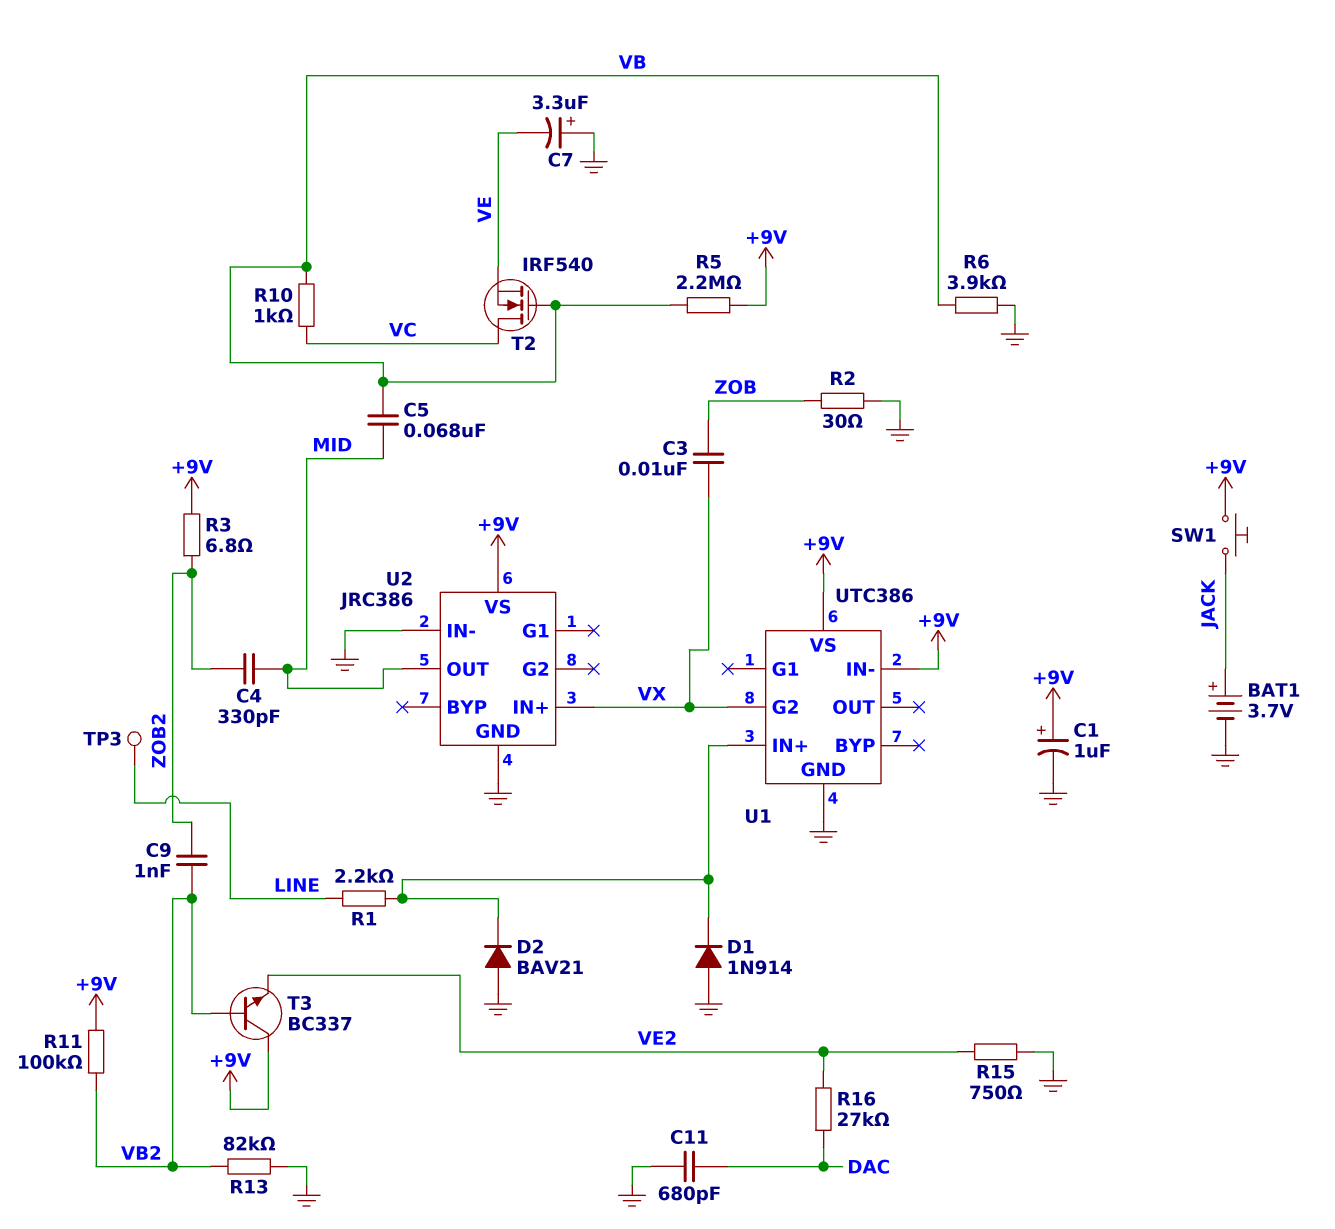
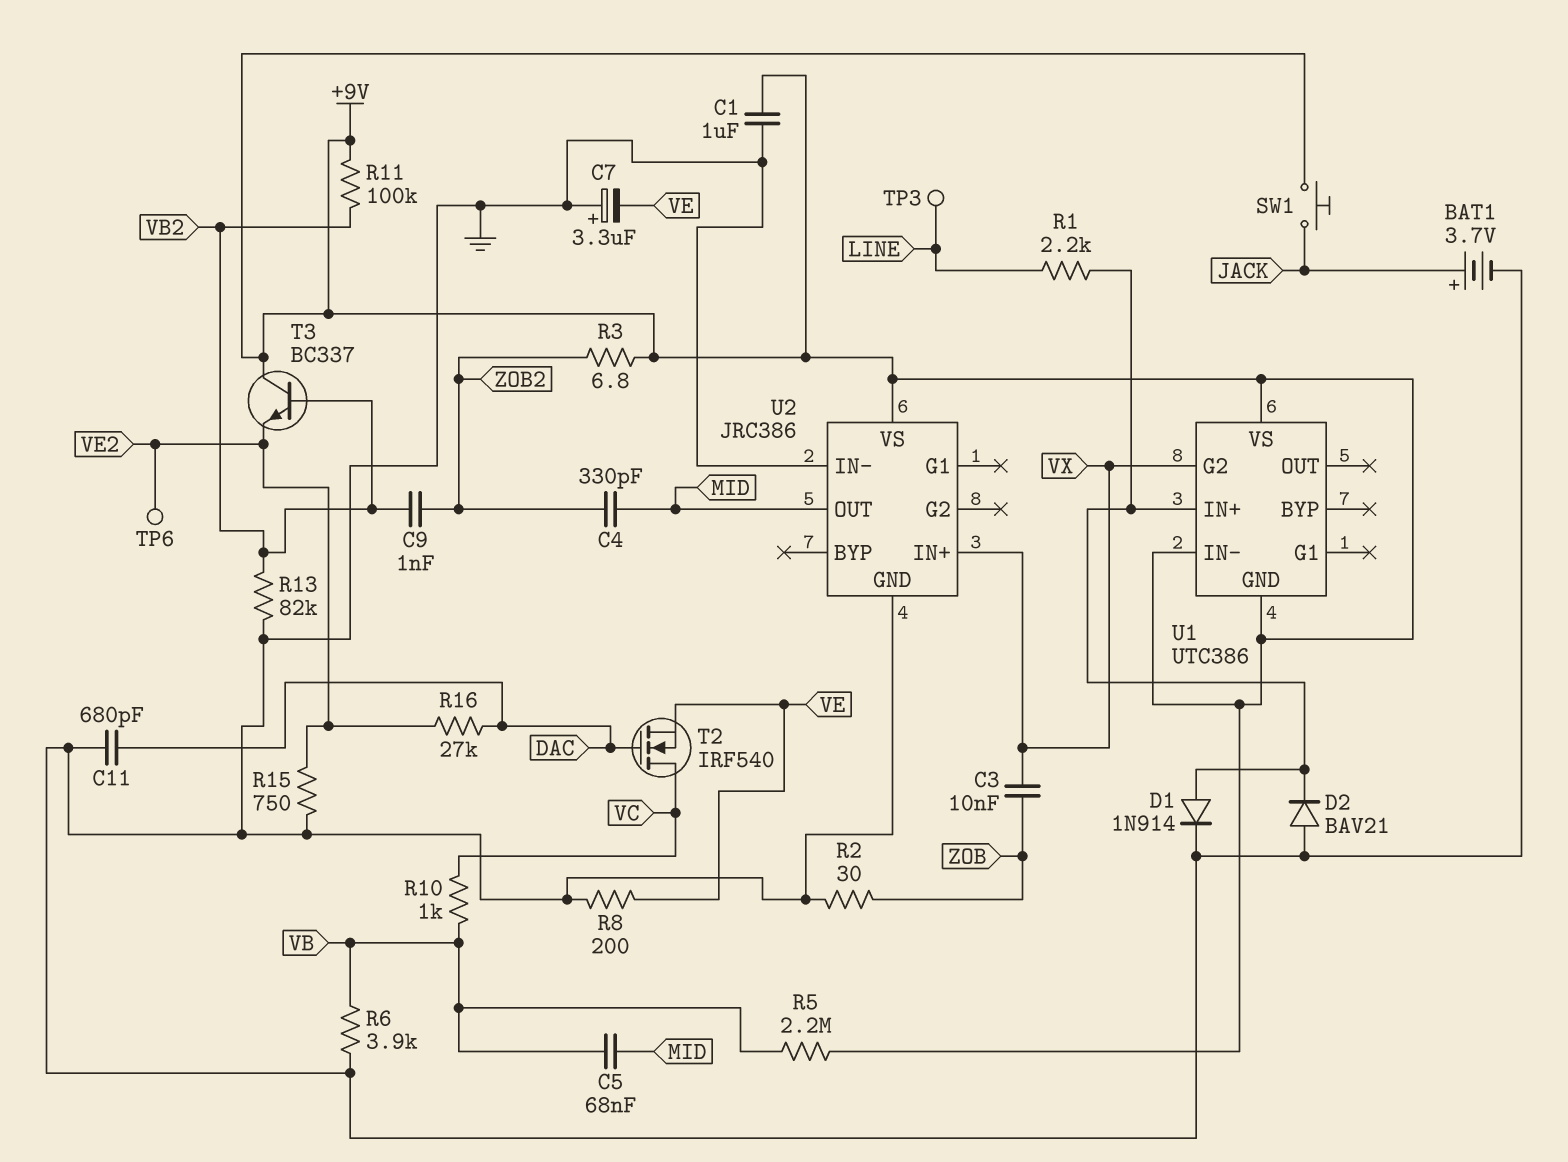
C1: 1uF (plus +9V, minus GND) -> 1uF (+9V, GND)
D1: diode 1N914 (A GND, K U1/IN+) -> diode 1N914 (A U1/IN+, K GND)
R8: none -> 200 (GND, VE)
T2: NMOS IRF540 (G VB, D VC, S VE) -> NMOS IRF540 (G DAC, D VC, S VE)
TP6: none -> test point (VE2)
U1 pin GND: GND -> +9V

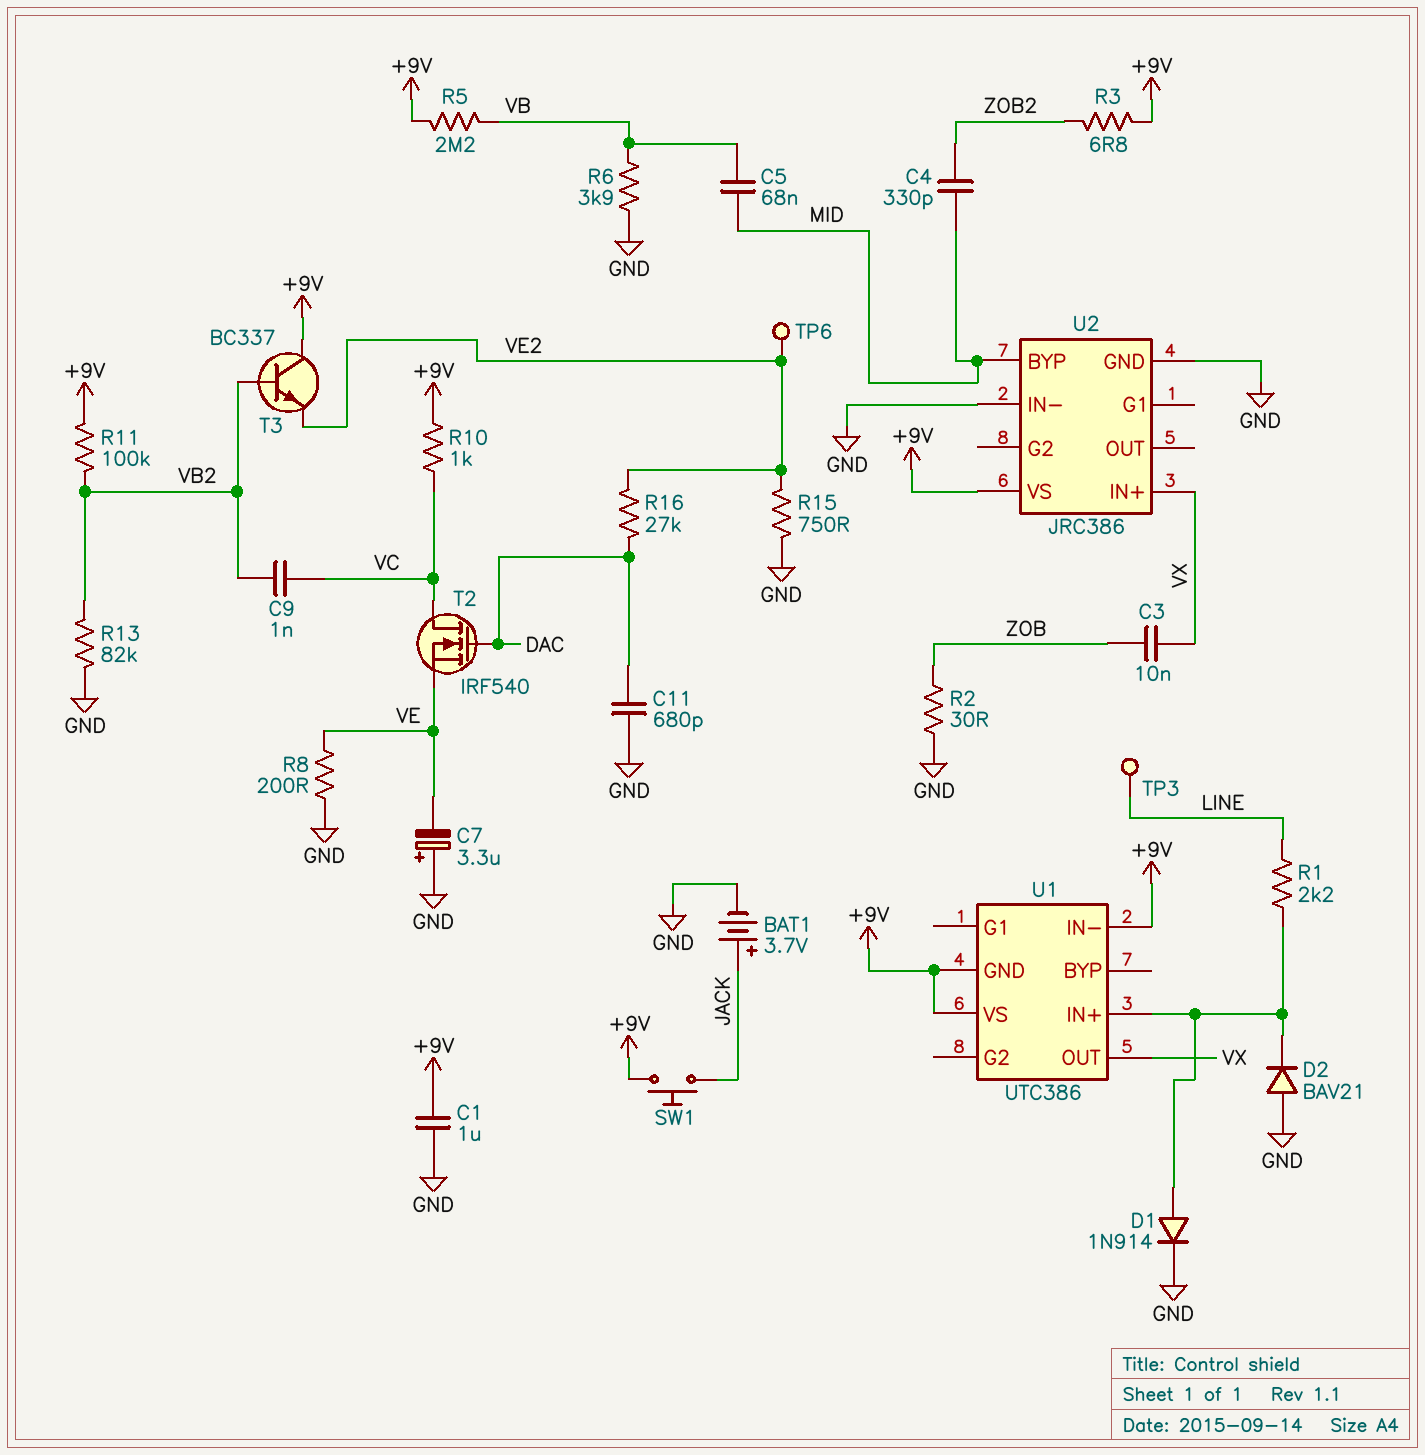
C9: 1nF (VB2, ZOB2) -> 1nF (VB2, VC)
R10: 1k (VB, VC) -> 1k (+9V, VC)
U1 pin G2: VX -> none
U1 pin OUT: none -> VX
U2 pin BYP: none -> MID
U2 pin OUT: MID -> none

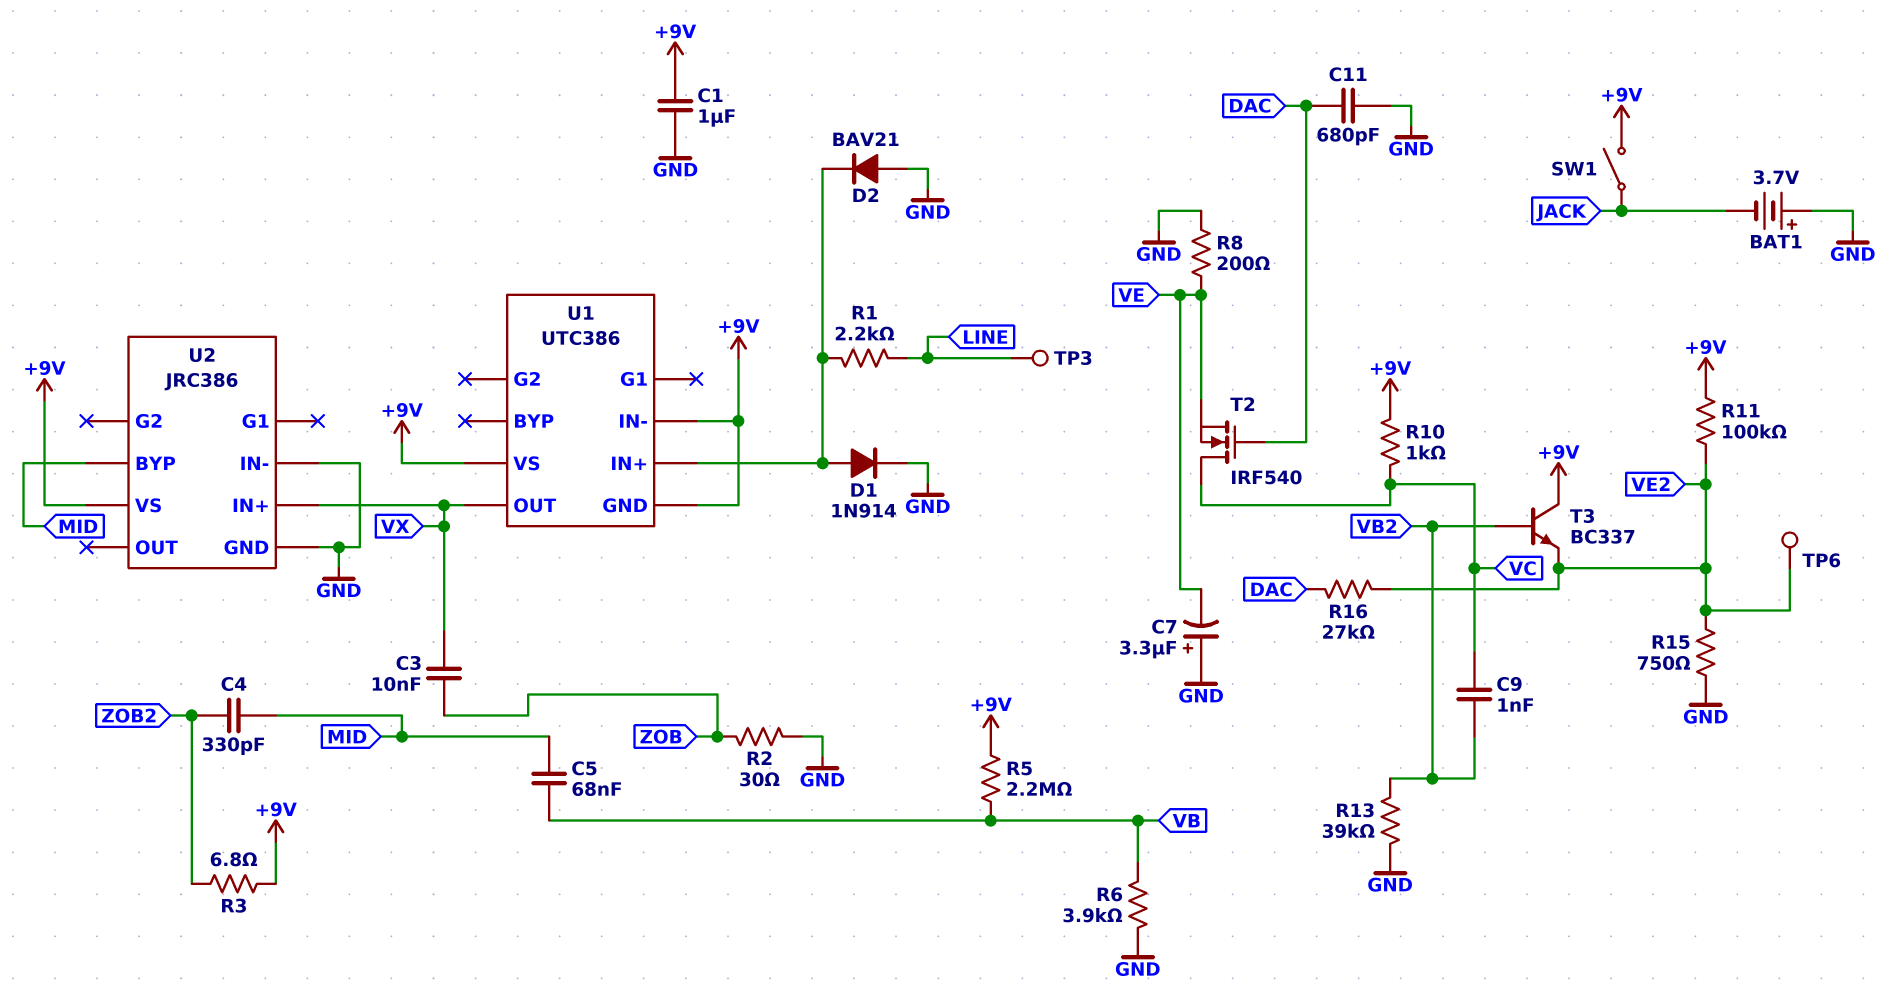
BAT1: 3.7V (plus JACK, minus GND) -> 3.7V (plus GND, minus JACK)
R11: 100k (+9V, VB2) -> 100k (+9V, VE2)
R13: 82k (GND, VB2) -> 39k (GND, VB2)
SW1: button (+9V, JACK) -> switch (+9V, JACK)

